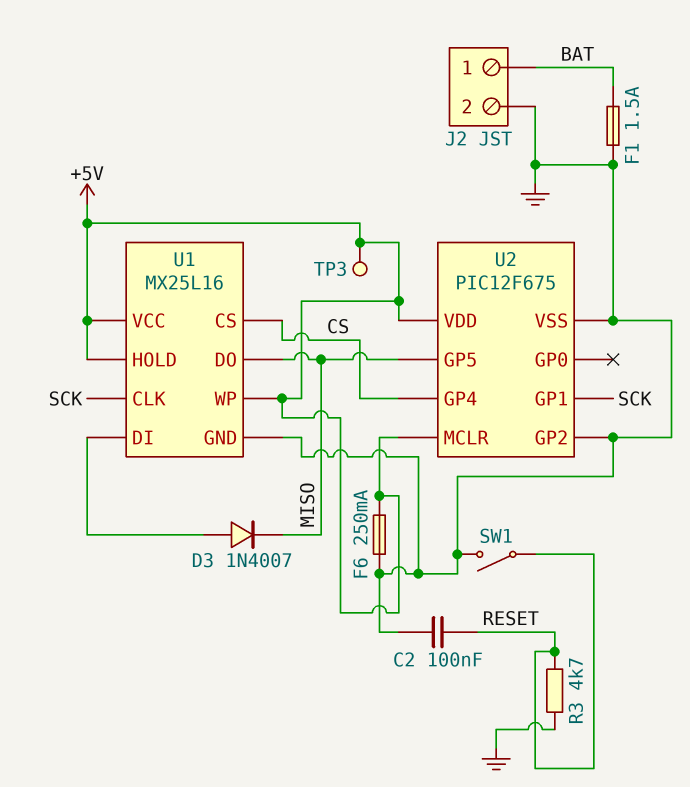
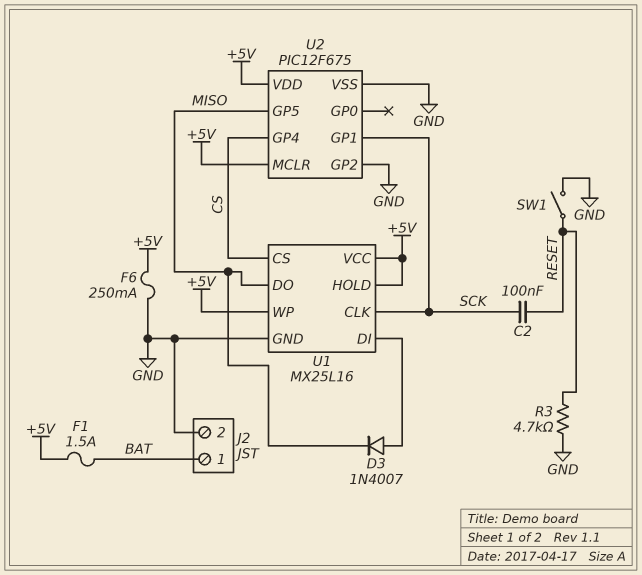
C2: 100nF (GND, RESET) -> 100nF (RESET, SCK)
F1: 1.5A (BAT, GND) -> 1.5A (+5V, BAT)
TP3: test point (+5V) -> none

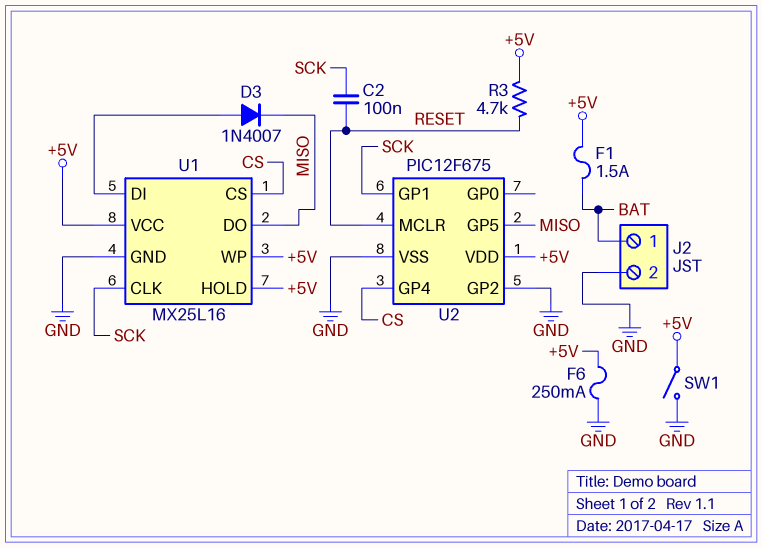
R3: 4.7k (GND, RESET) -> 4.7k (+5V, RESET)
SW1: switch (GND, RESET) -> switch (+5V, GND)
U2 pin MCLR: +5V -> RESET

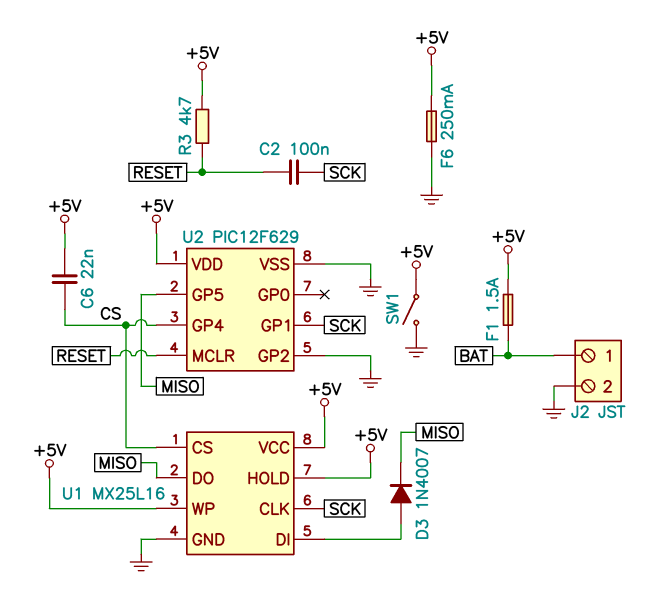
C6: none -> 22nF (+5V, CS)
U2: PIC12F675 -> PIC12F629

